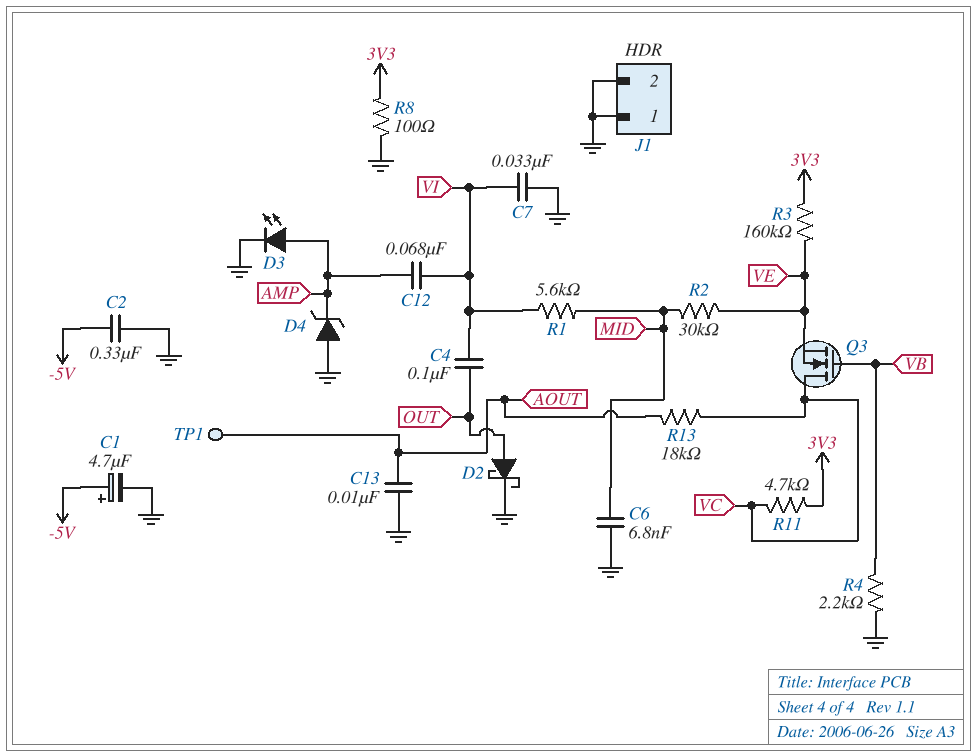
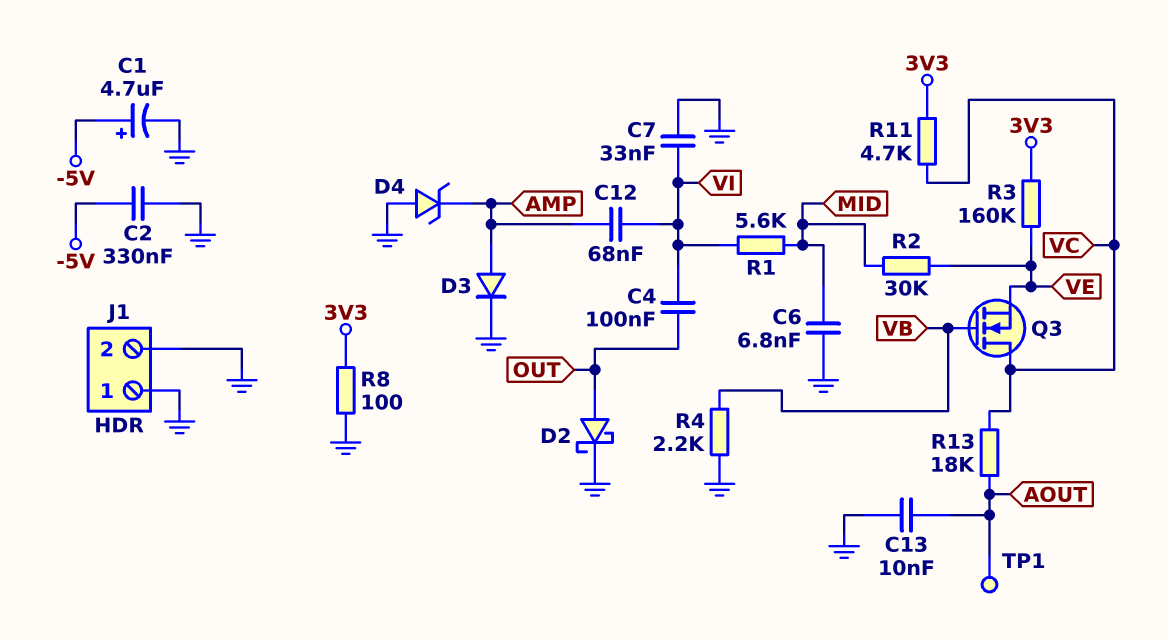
D3: LED (A AMP, K GND) -> diode (A AMP, K GND)

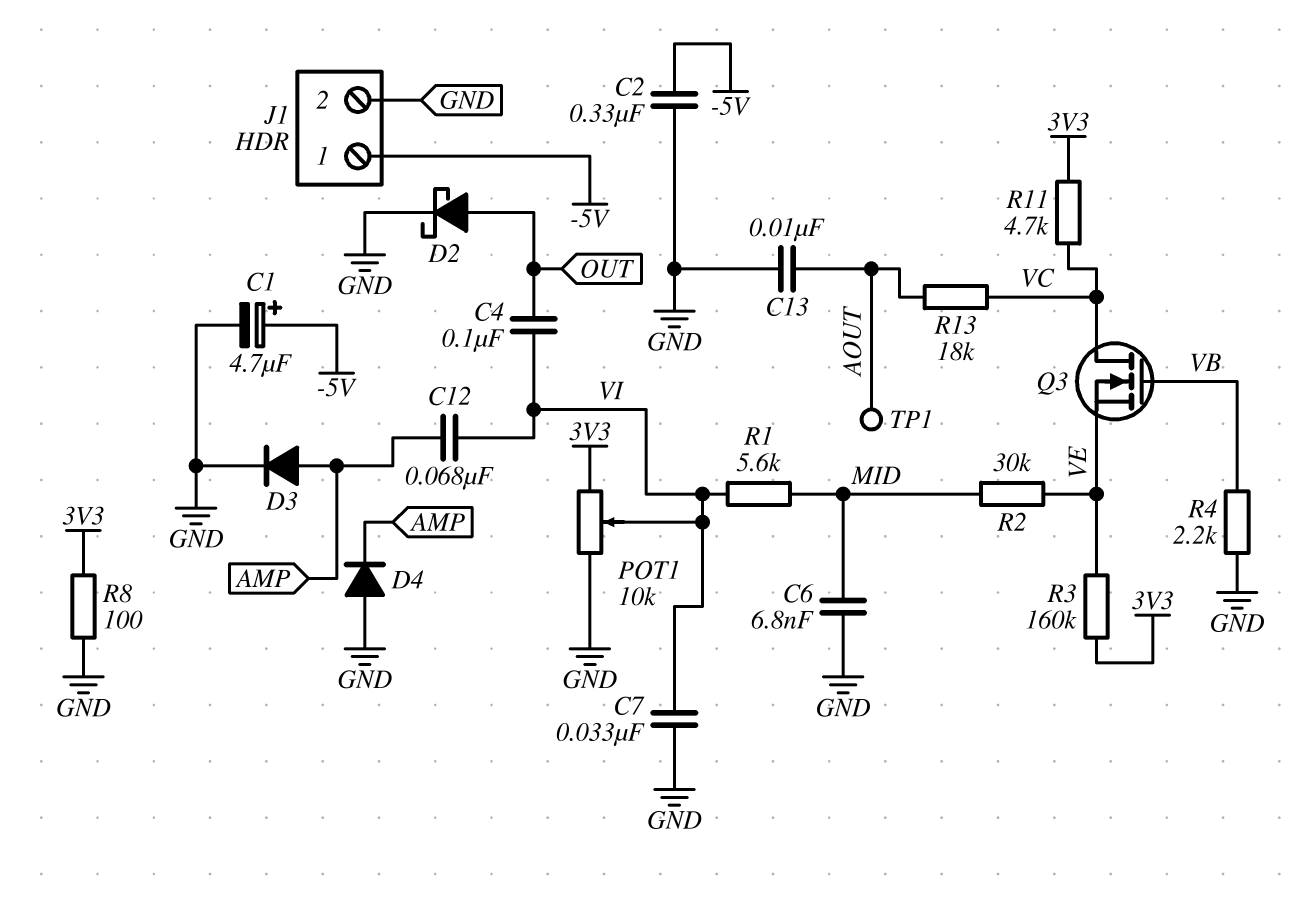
D4: zener (A GND, K AMP) -> diode (A GND, K AMP)
J1 pin 1: GND -> -5V
POT1: none -> 10k (3V3, GND, wiper VI)

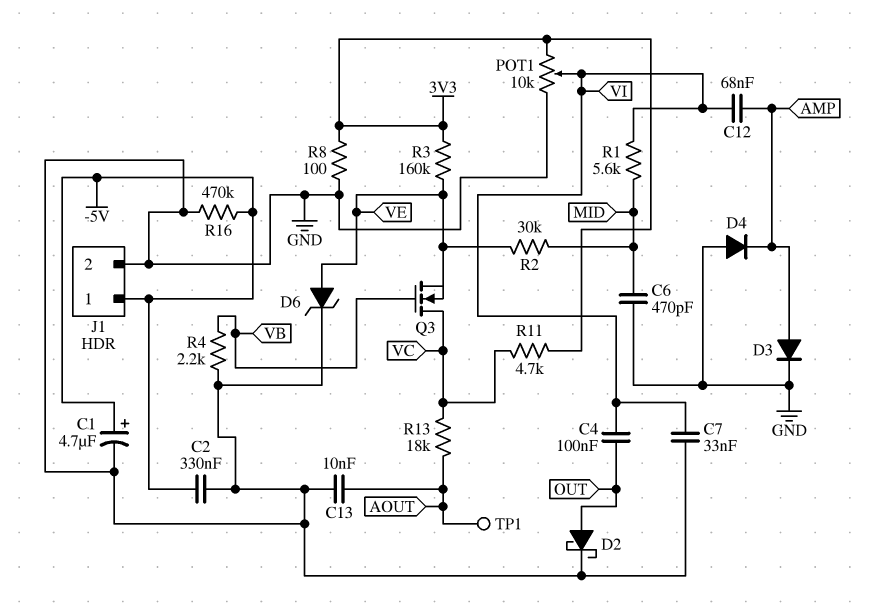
C6: 6.8nF (GND, MID) -> 470pF (GND, MID)
D6: none -> zener (A VE, K GND)
R16: none -> 470k (-5V, GND)

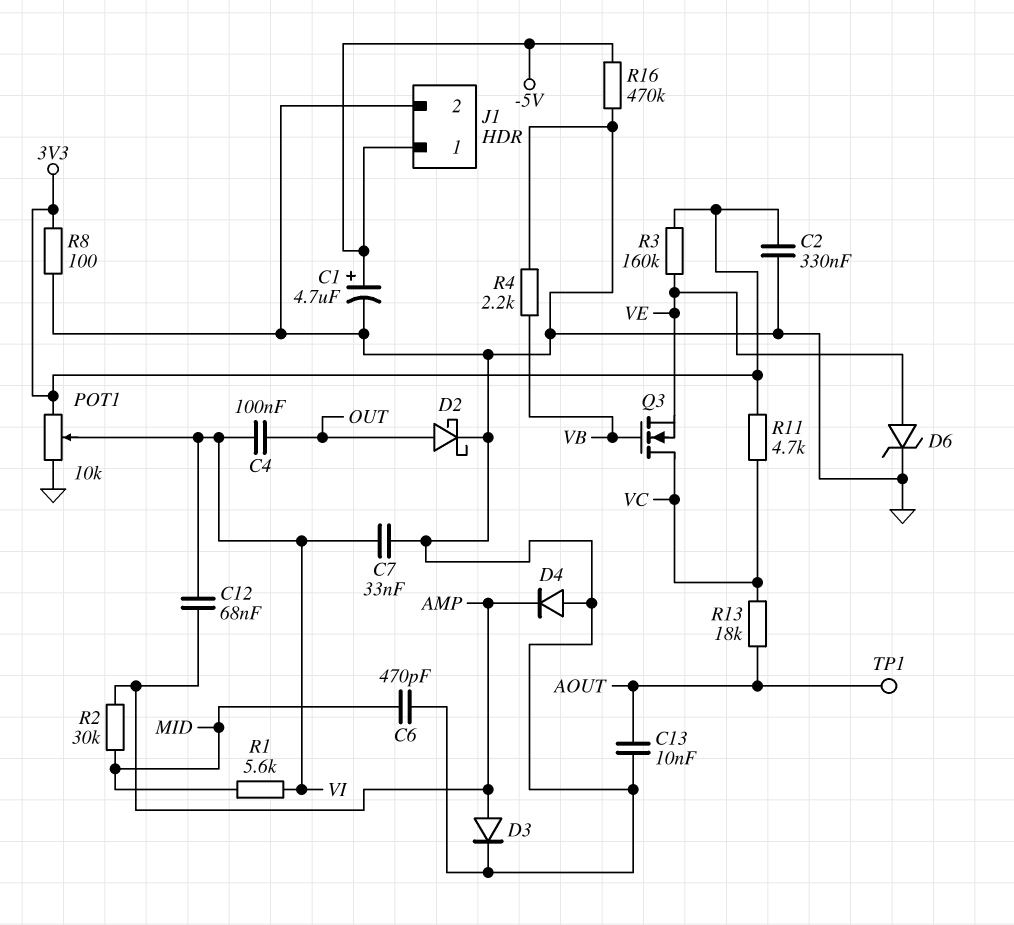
C2: 330nF (-5V, GND) -> 330nF (3V3, GND)
R2: 30k (MID, VE) -> 30k (AMP, MID)

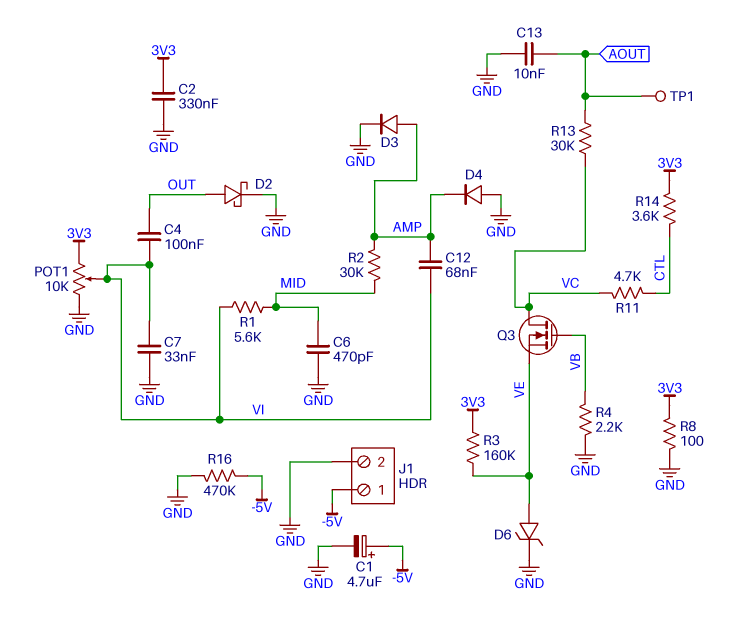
R11: 4.7k (3V3, VC) -> 4.7k (CTL, VC)
R13: 18k (AOUT, VC) -> 30k (AOUT, VC)
R14: none -> 3.6k (3V3, CTL)

